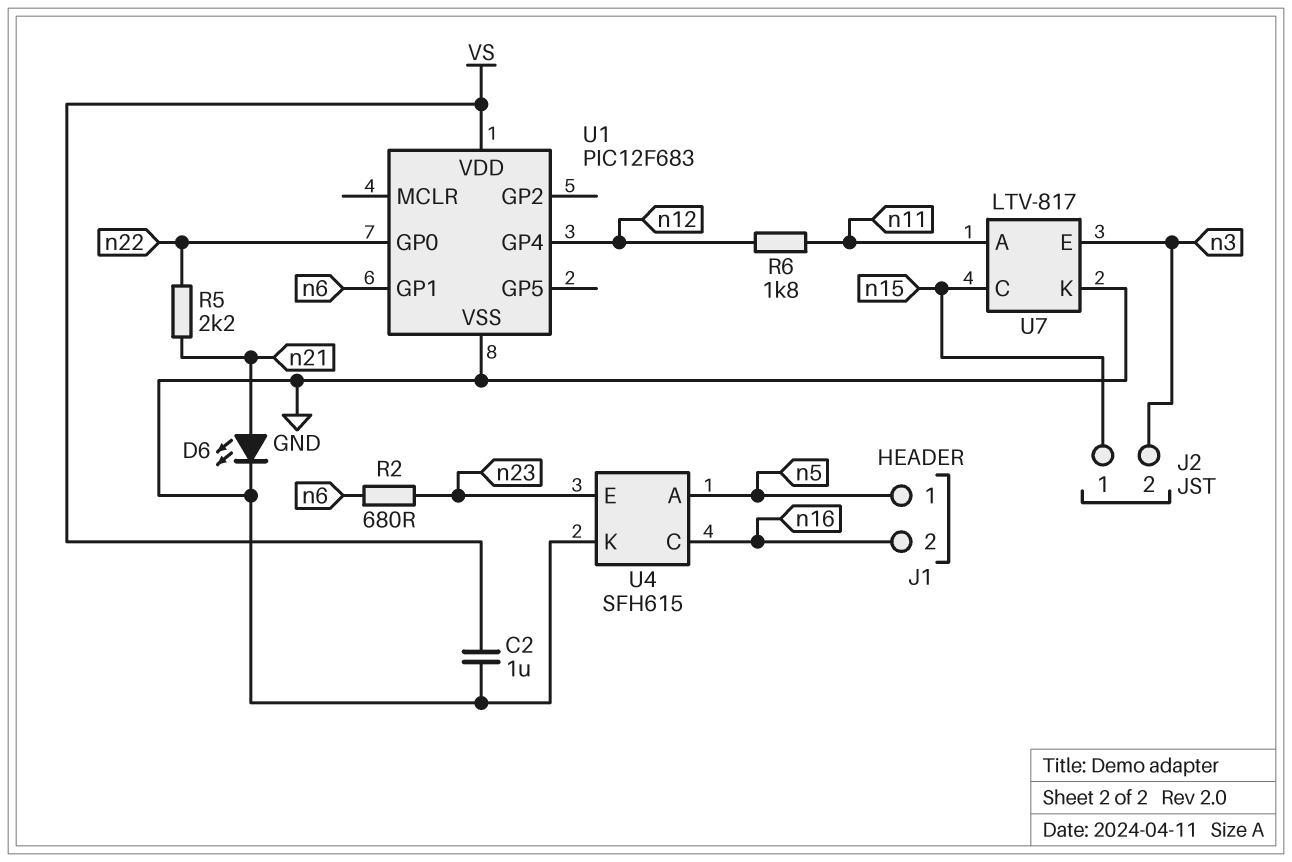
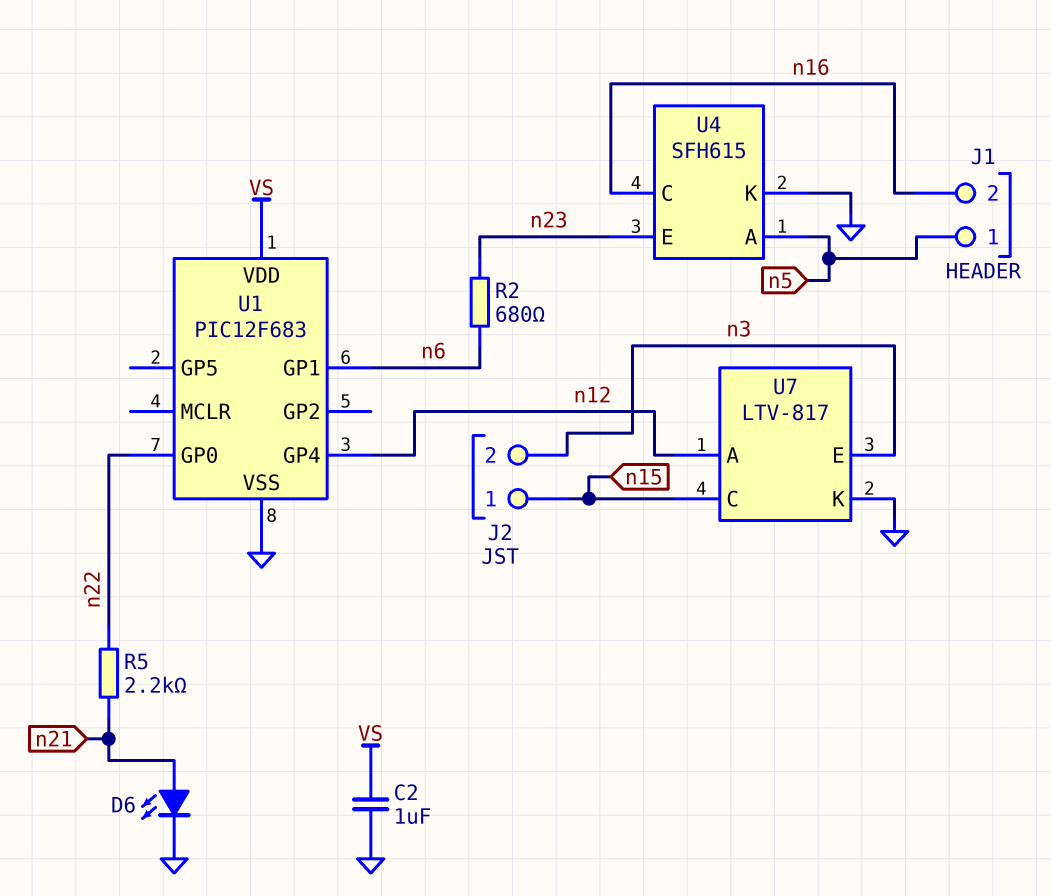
R6: 1.8k (n11, n12) -> none
U7 pin A: n11 -> n12

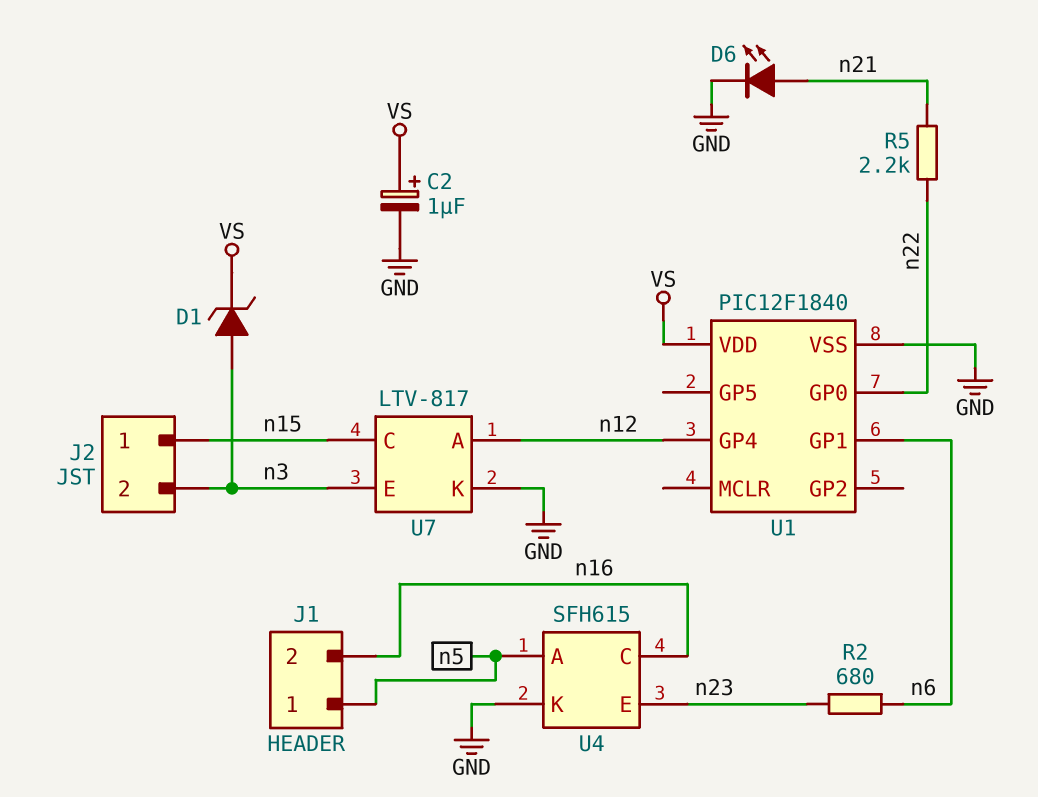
C2: 1uF (GND, VS) -> 1uF (plus VS, minus GND)
D1: none -> zener (A n3, K VS)
U1: PIC12F683 -> PIC12F1840

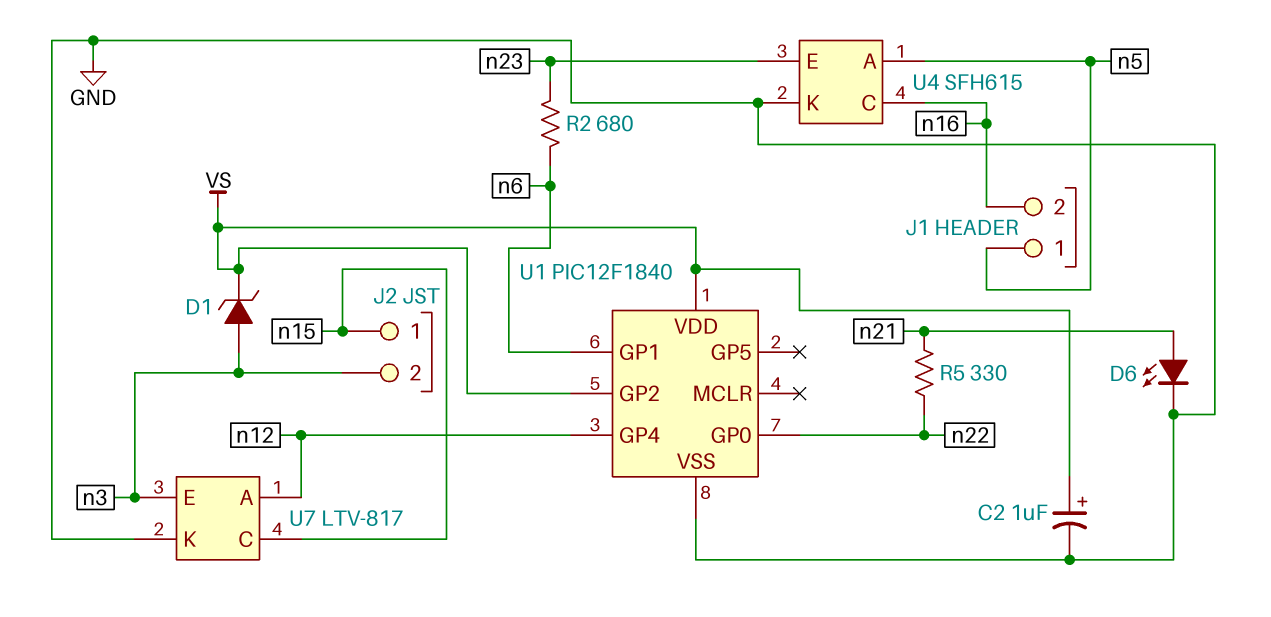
R5: 2.2k (n21, n22) -> 330 (n21, n22)
U1 pin GP2: none -> VS

